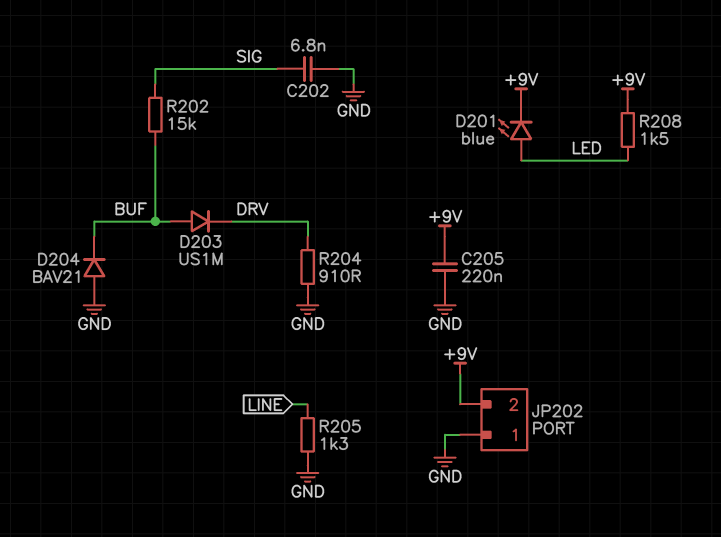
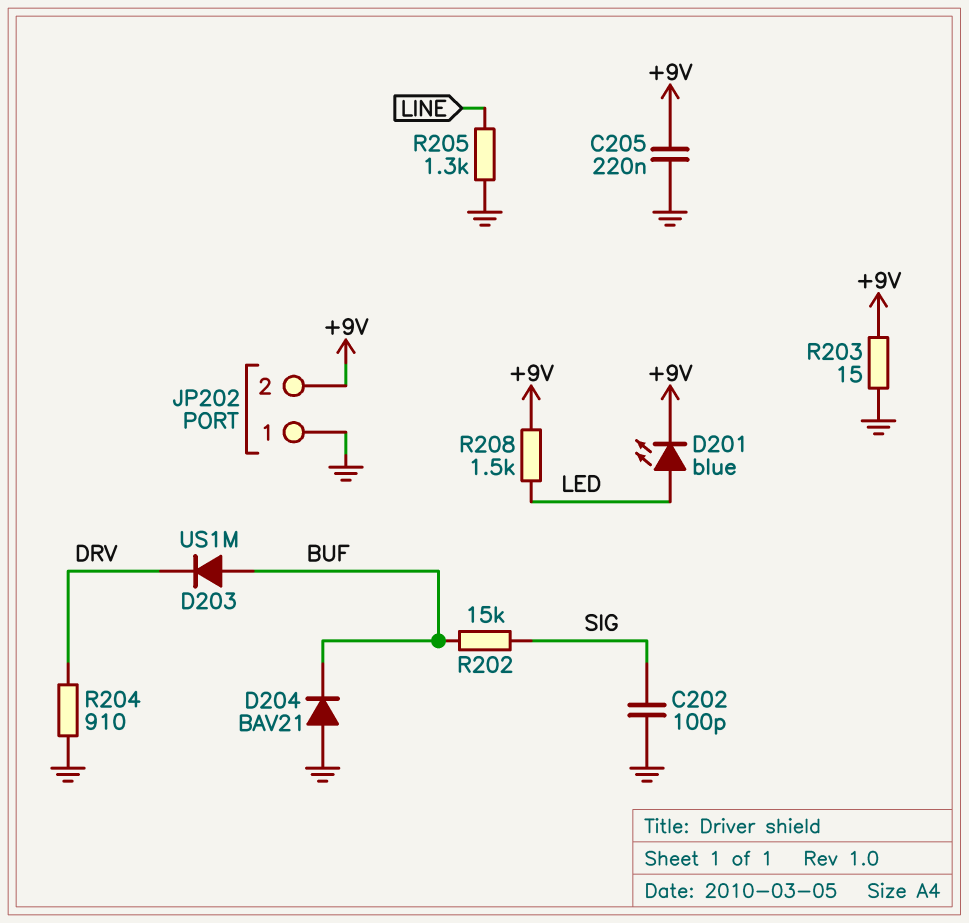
C202: 6.8nF (GND, SIG) -> 100pF (GND, SIG)
R203: none -> 15 (+9V, GND)

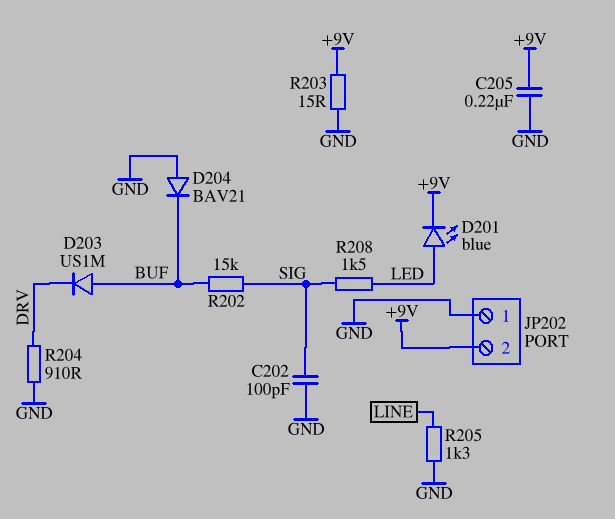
R208: 1.5k (+9V, LED) -> 1.5k (LED, SIG)

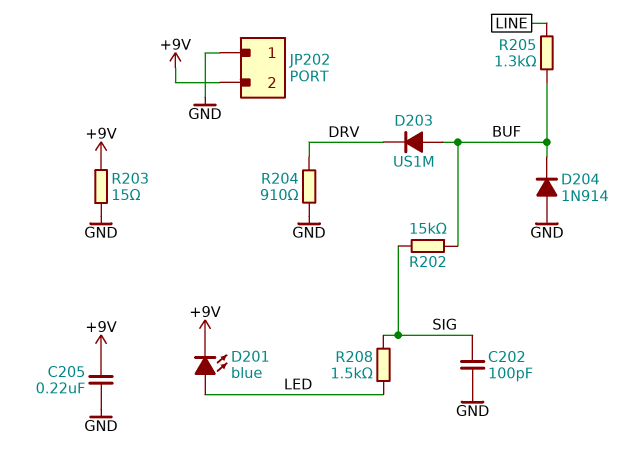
D204: diode BAV21 (A GND, K BUF) -> diode 1N914 (A GND, K BUF)
R205: 1.3k (GND, LINE) -> 1.3k (BUF, LINE)

